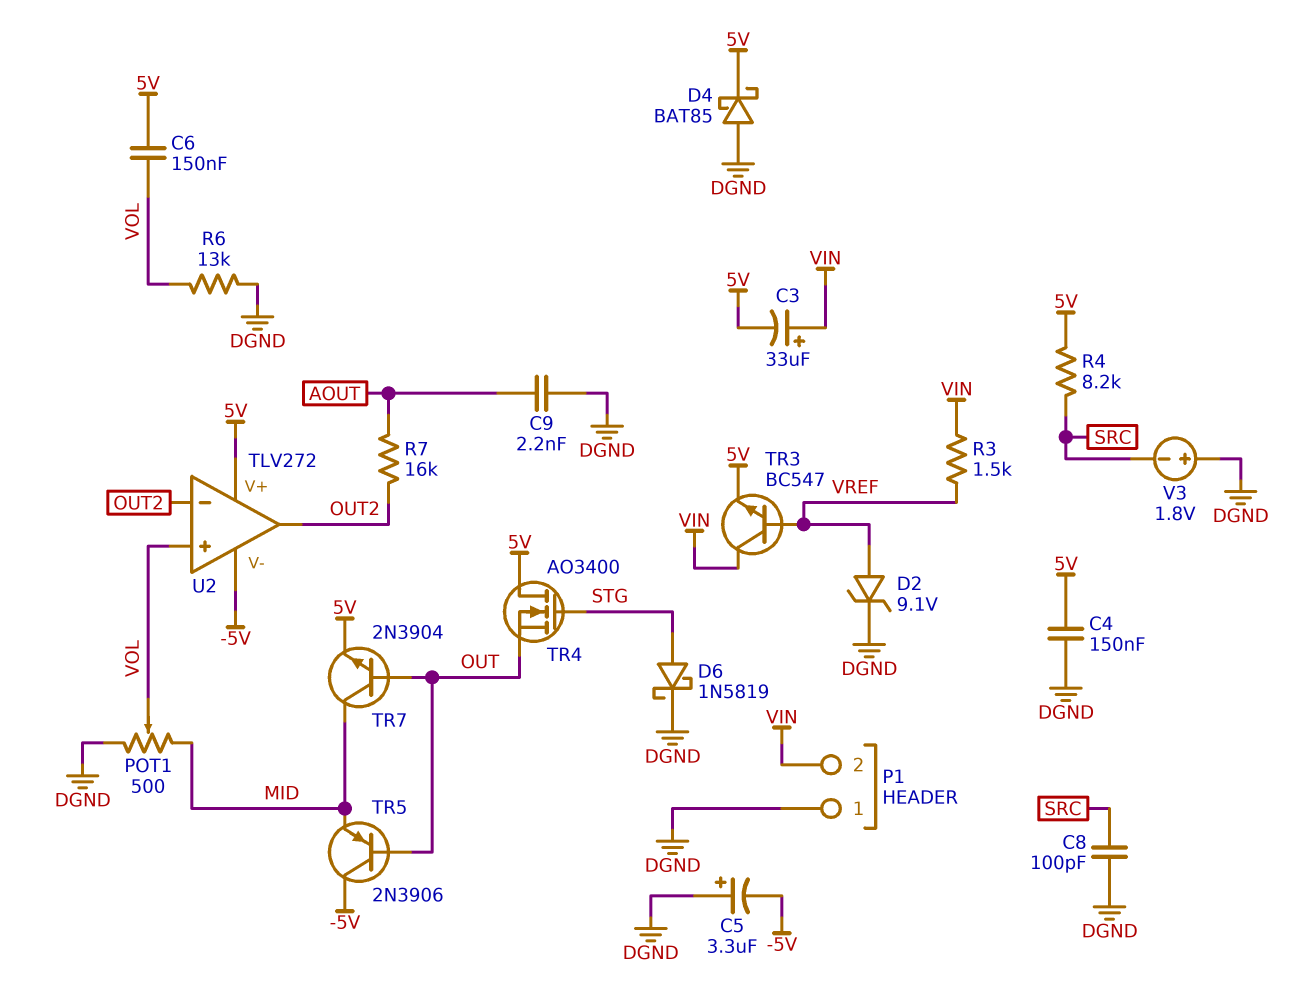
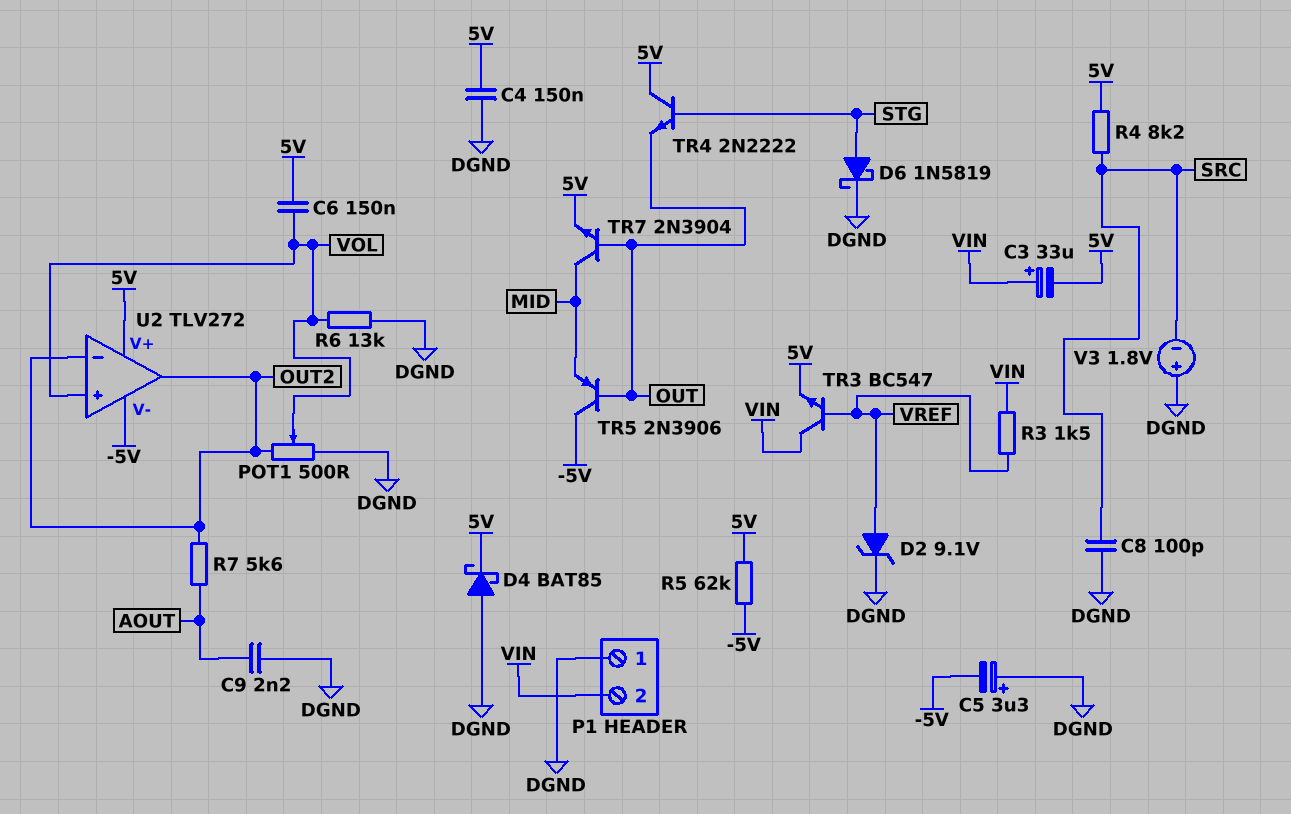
POT1: 500 (DGND, MID, wiper VOL) -> 500 (DGND, OUT2, wiper VOL)
R5: none -> 62k (-5V, 5V)
R7: 16k (AOUT, OUT2) -> 5.6k (AOUT, OUT2)
TR4: NMOS AO3400 (G STG, D 5V, S OUT) -> NPN 2N2222 (B STG, C 5V, E OUT)

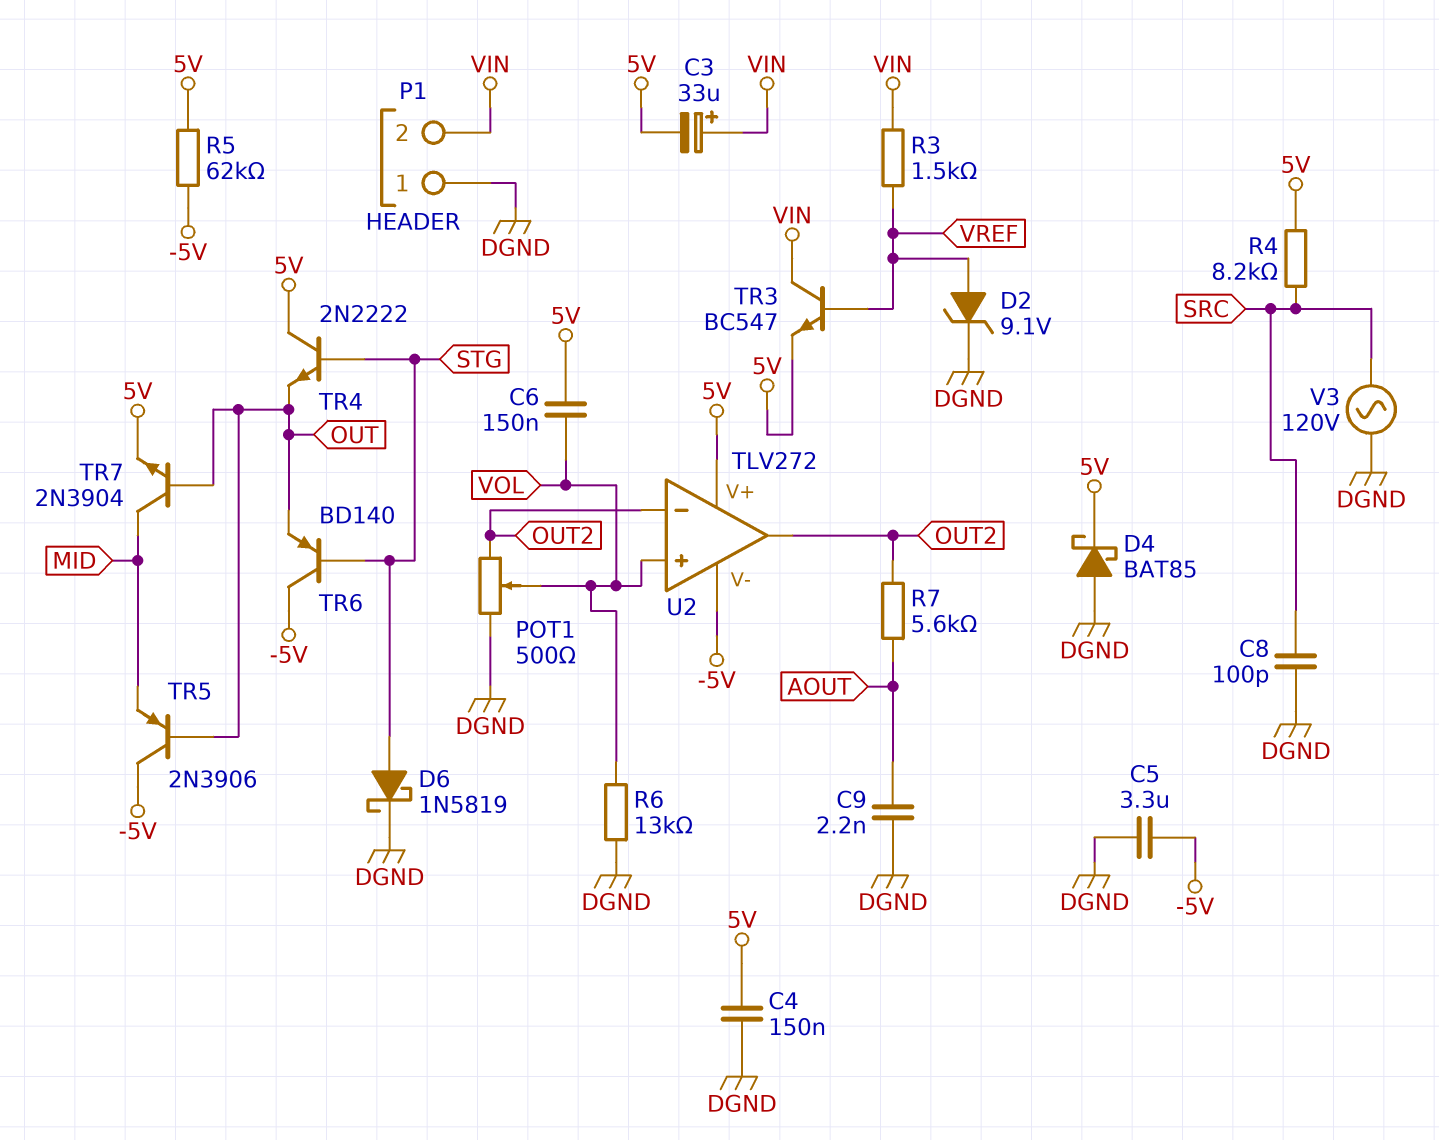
C5: 3.3uF (plus DGND, minus -5V) -> 3.3uF (-5V, DGND)
TR6: none -> PNP BD140 (B STG, C -5V, E OUT)
V3: 1.8V (plus DGND, minus SRC) -> AC 120V (DGND, SRC)

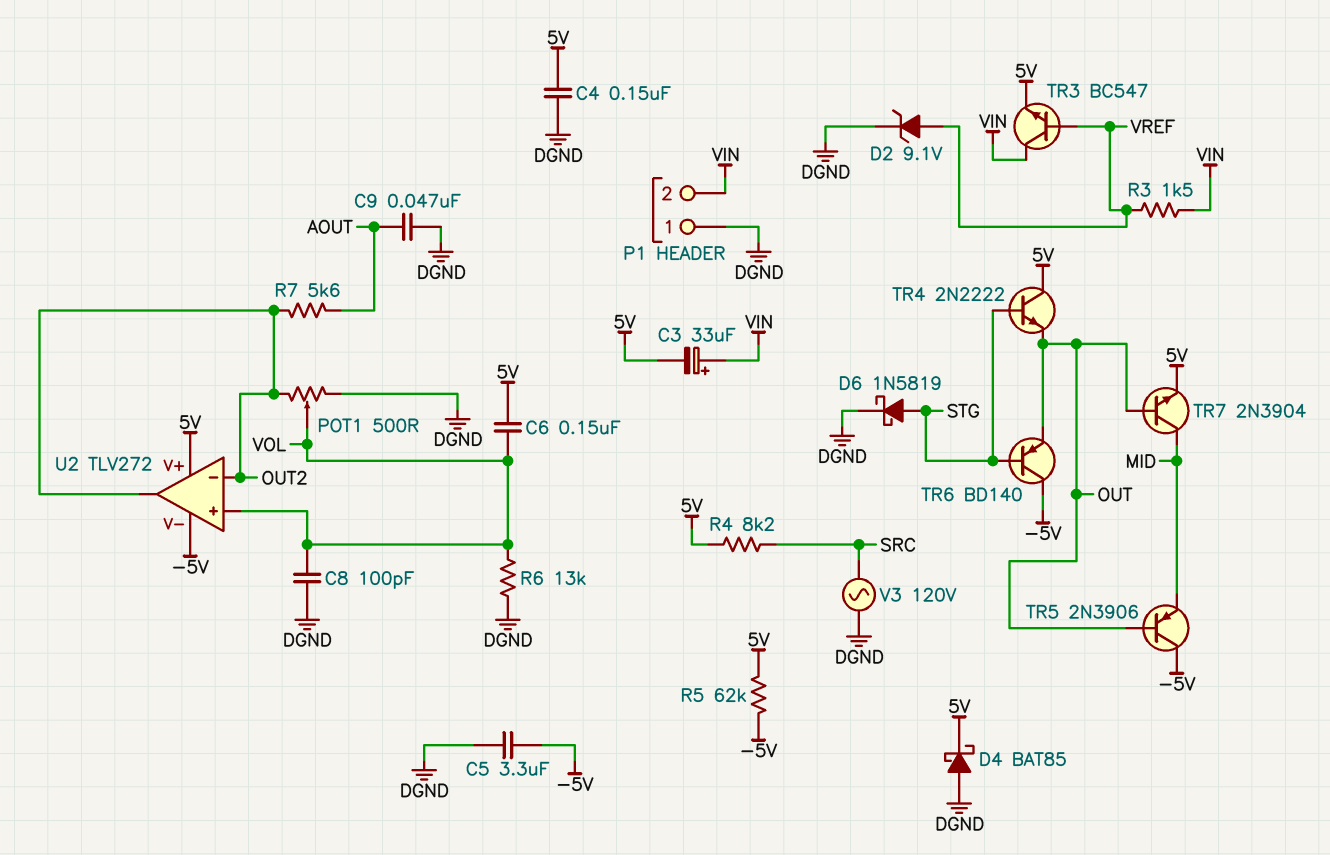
C8: 100pF (DGND, SRC) -> 100pF (DGND, VOL)
C9: 2.2nF (AOUT, DGND) -> 47nF (AOUT, DGND)

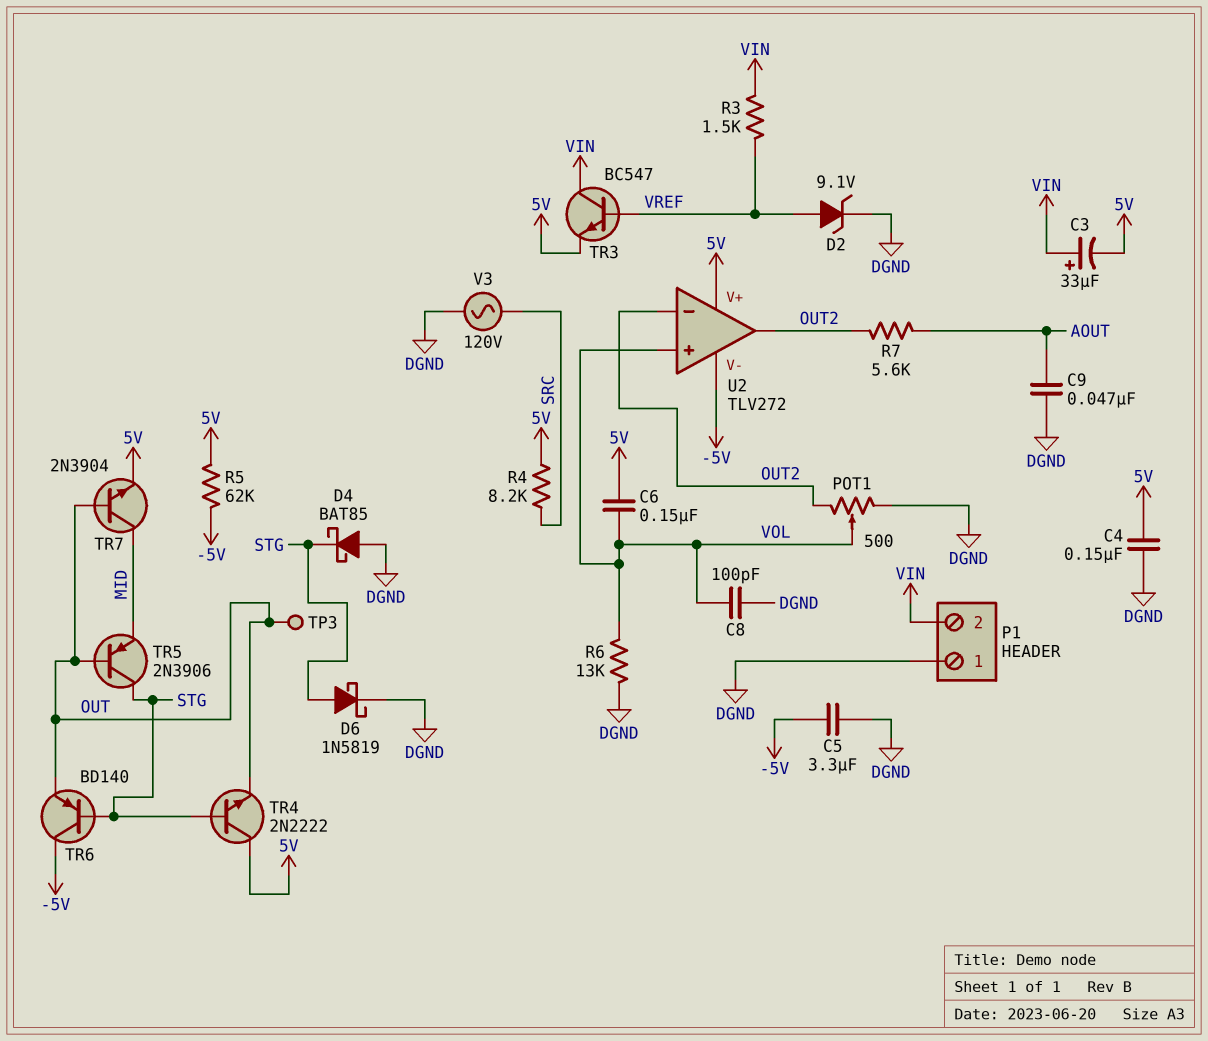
D4: schottky BAT85 (A DGND, K 5V) -> schottky BAT85 (A DGND, K STG)
TP3: none -> test point (OUT)
TR5: PNP 2N3906 (B OUT, C -5V, E MID) -> PNP 2N3906 (B OUT, C STG, E MID)

